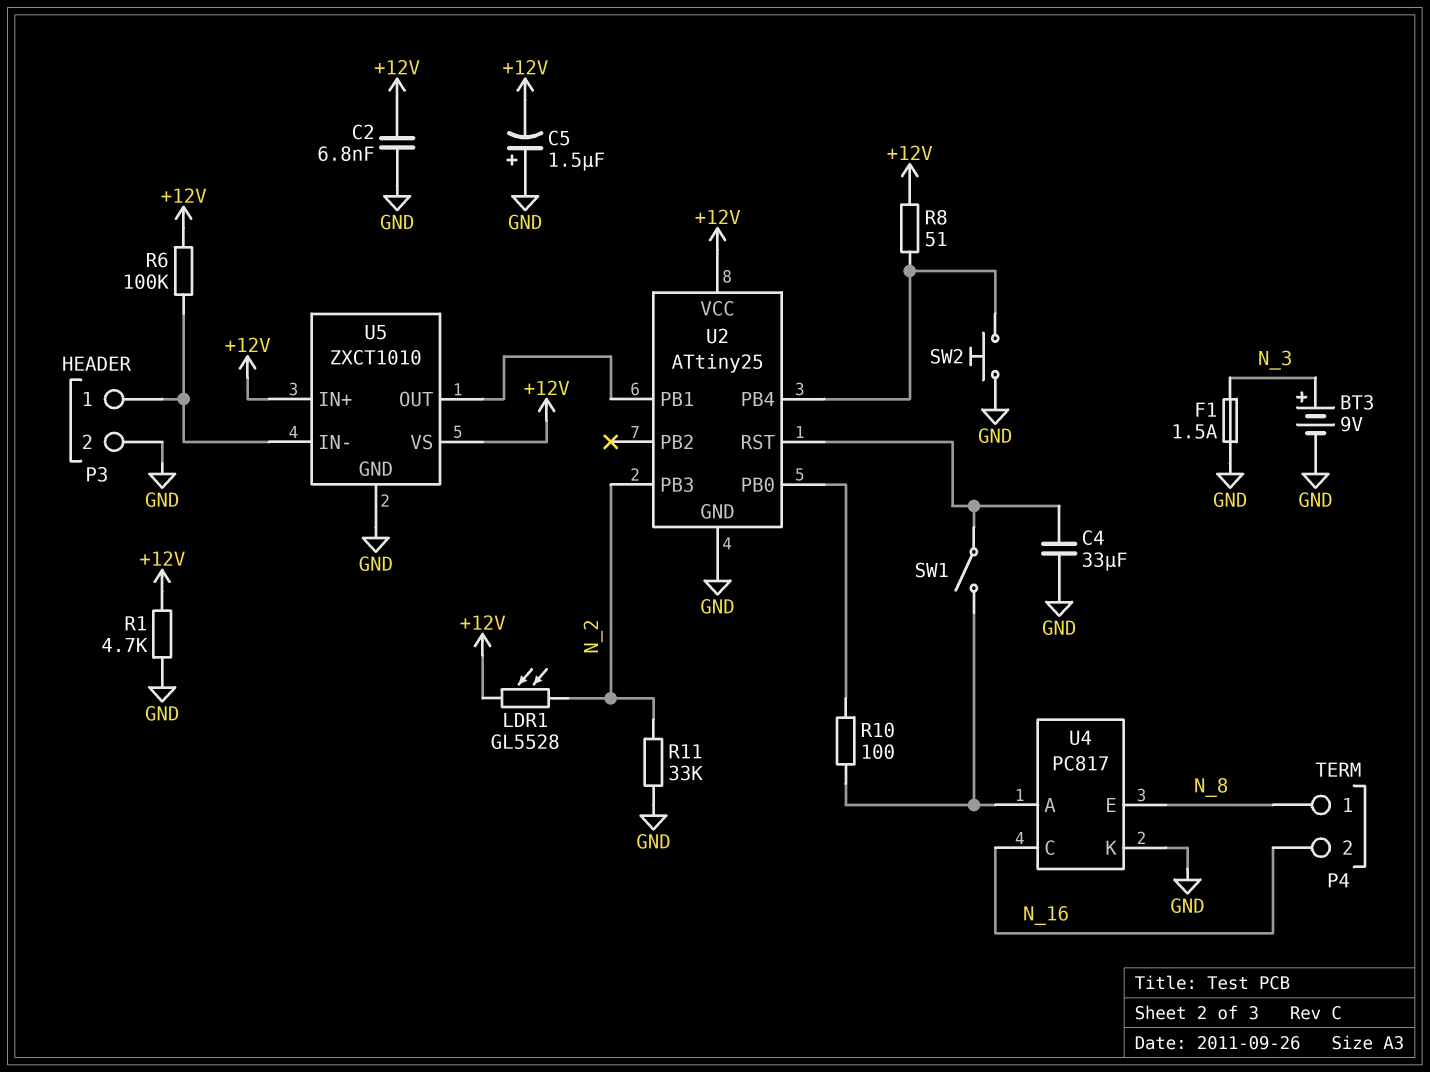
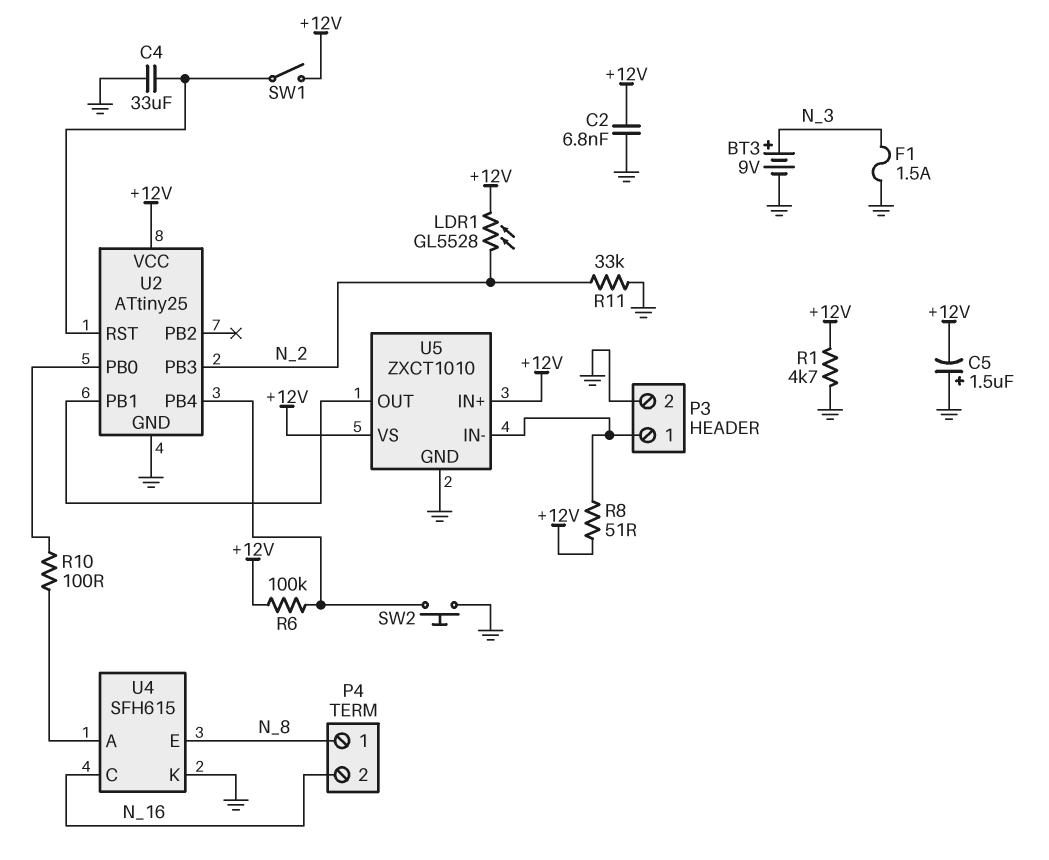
R6: 100k (+12V, P3/1) -> 100k (+12V, U2/PB4)
R8: 51 (+12V, U2/PB4) -> 51 (+12V, P3/1)
SW1: switch (U2/RST, U4/A) -> switch (+12V, U2/RST)
U4: PC817 -> SFH615

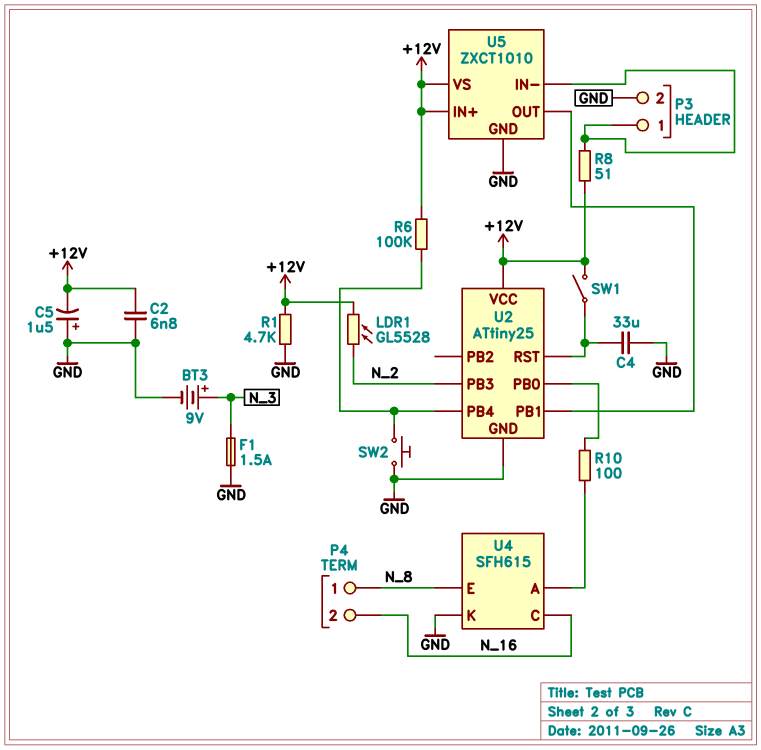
R11: 33k (GND, N_2) -> none

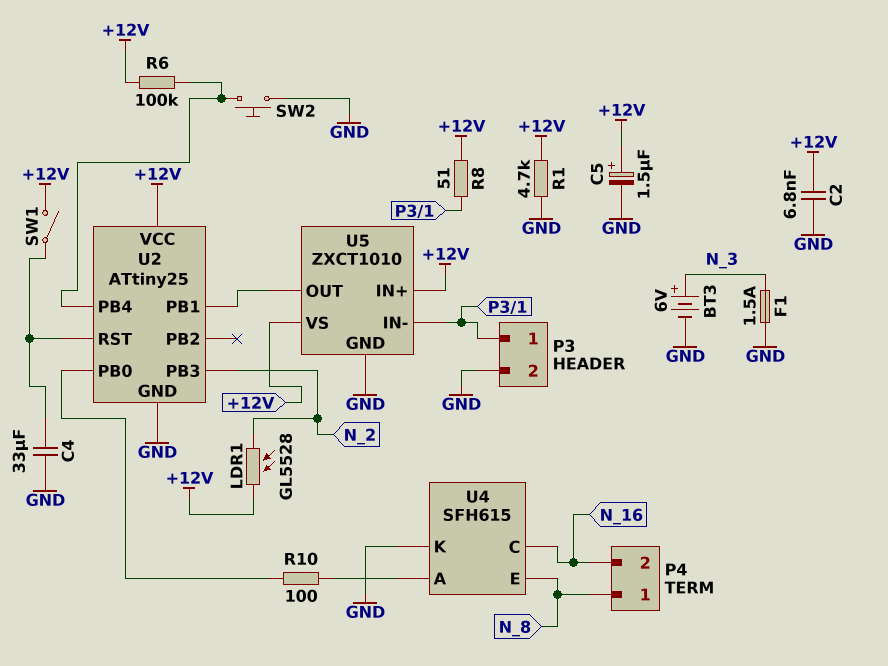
BT3: 9V (plus N_3, minus GND) -> 6V (plus N_3, minus GND)
C5: 1.5uF (plus GND, minus +12V) -> 1.5uF (plus +12V, minus GND)

